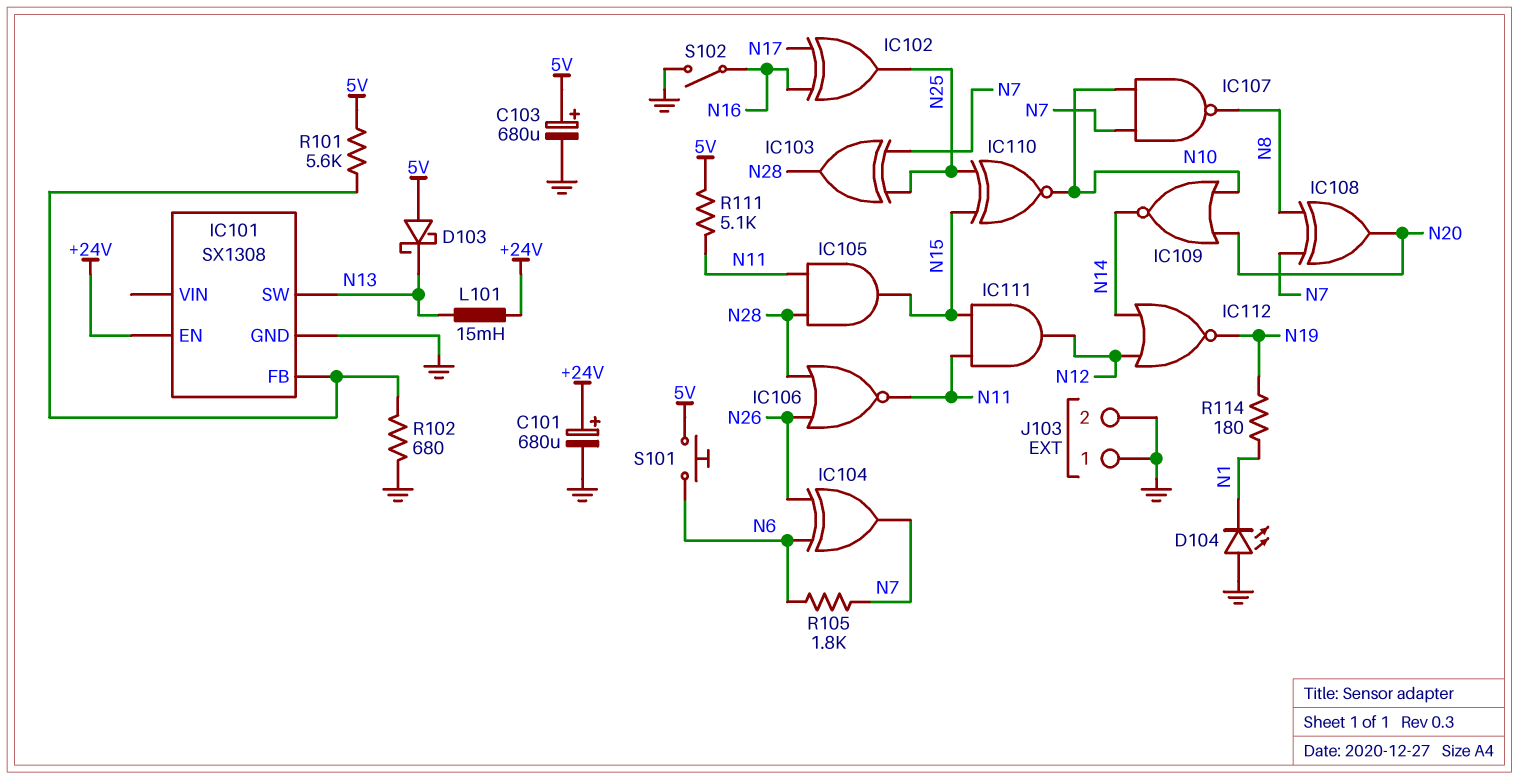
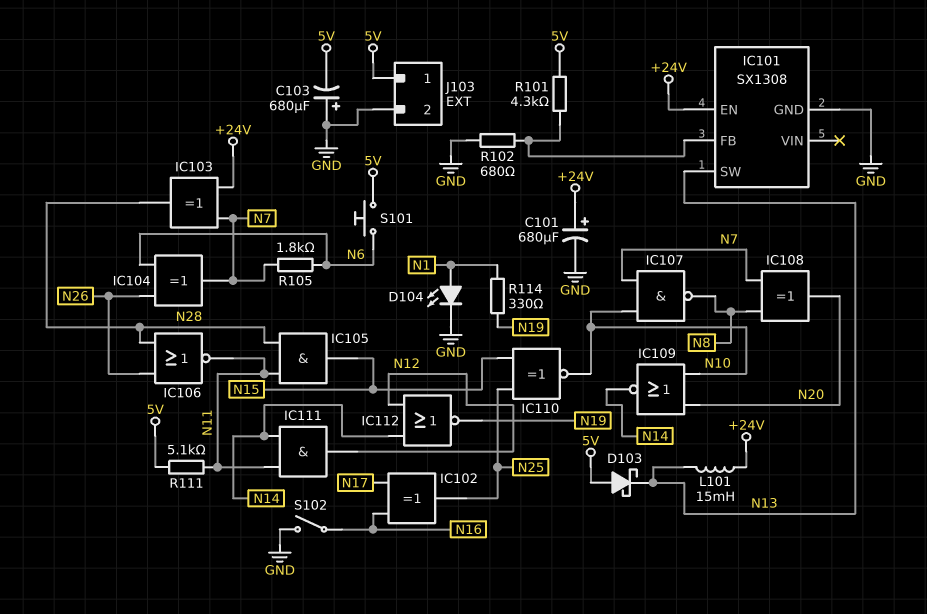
C103: 680uF (plus 5V, minus GND) -> 680uF (plus GND, minus 5V)
D104: LED (A GND, K N1) -> LED (A N1, K GND)
IC103: XOR (in N7, in N25, out N28) -> XOR (in +24V, in N7, out N28)
IC111: AND (in N11, in N15, out N12) -> AND (in N11, in N14, out N12)
J103 pin 1: GND -> 5V
R101: 5.6k (5V, IC101/FB) -> 4.3k (5V, IC101/FB)
R114: 180 (N1, N19) -> 330 (N1, N19)

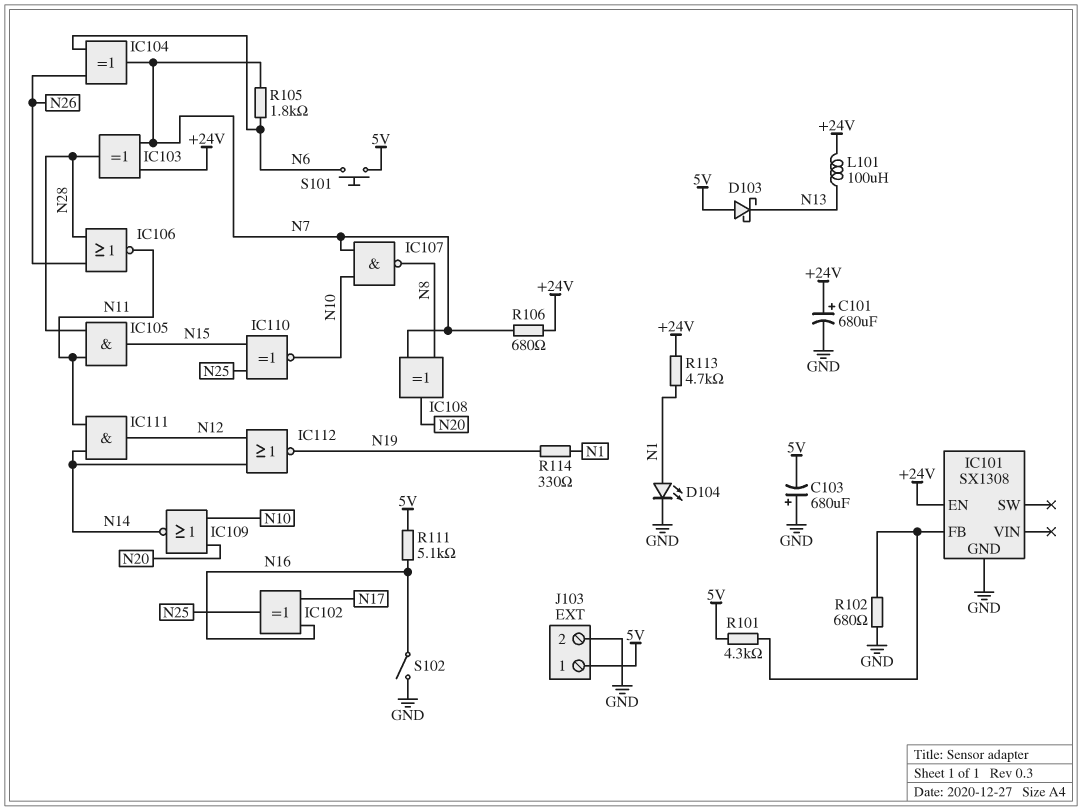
IC101 pin SW: N13 -> none
L101: 15mH (+24V, N13) -> 100uH (+24V, N13)
R106: none -> 680 (+24V, N7)
R111: 5.1k (5V, N11) -> 5.1k (5V, N16)
R113: none -> 4.7k (+24V, N1)

